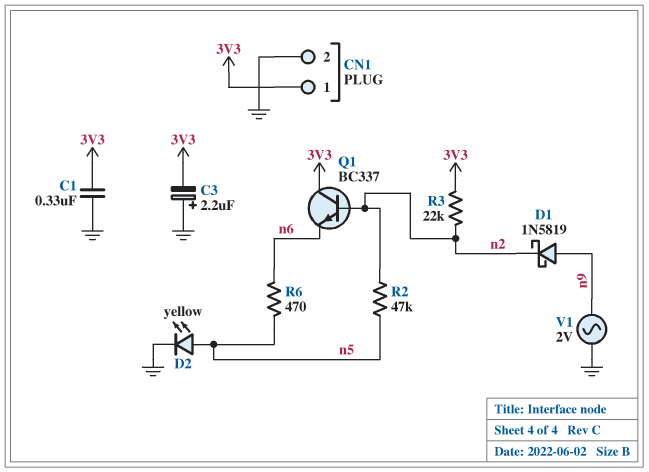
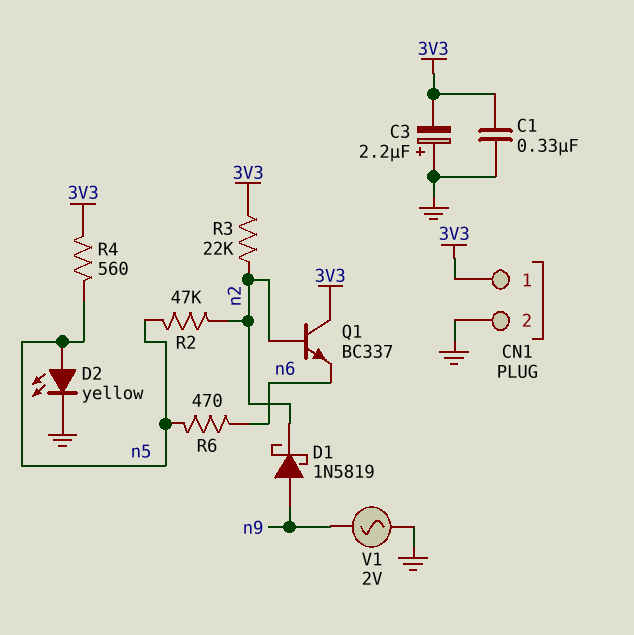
R4: none -> 560 (3V3, n5)

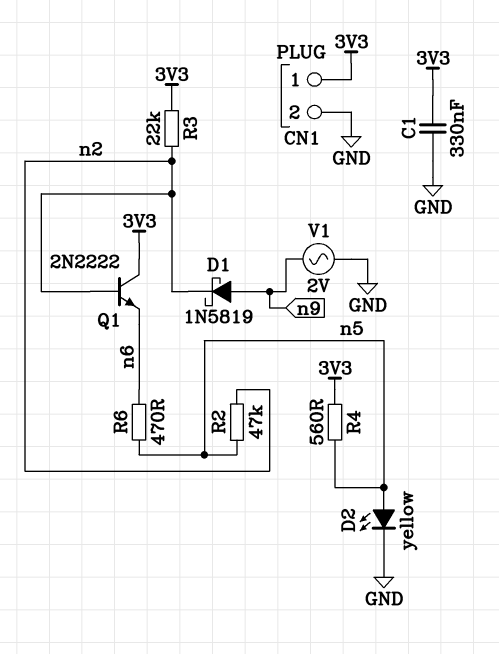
C3: 2.2uF (plus GND, minus 3V3) -> none
Q1: NPN BC337 (B n2, C 3V3, E n6) -> NPN 2N2222 (B n2, C 3V3, E n6)

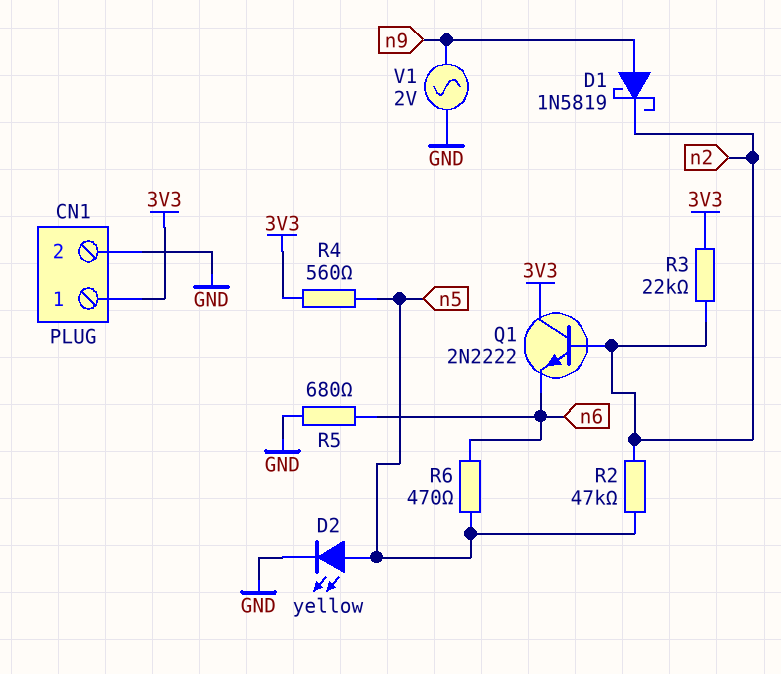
C1: 330nF (3V3, GND) -> none
R5: none -> 680 (GND, n6)

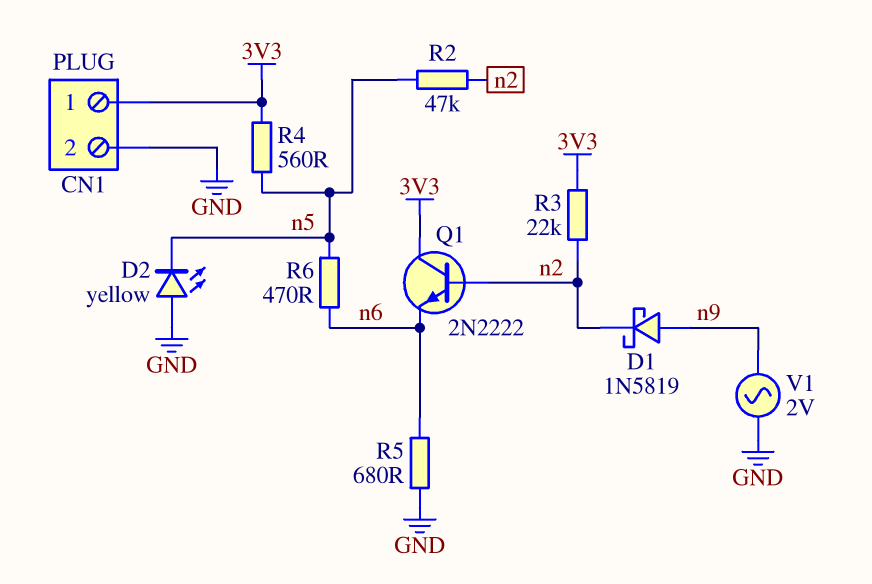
D2: LED yellow (A n5, K GND) -> LED yellow (A GND, K n5)

